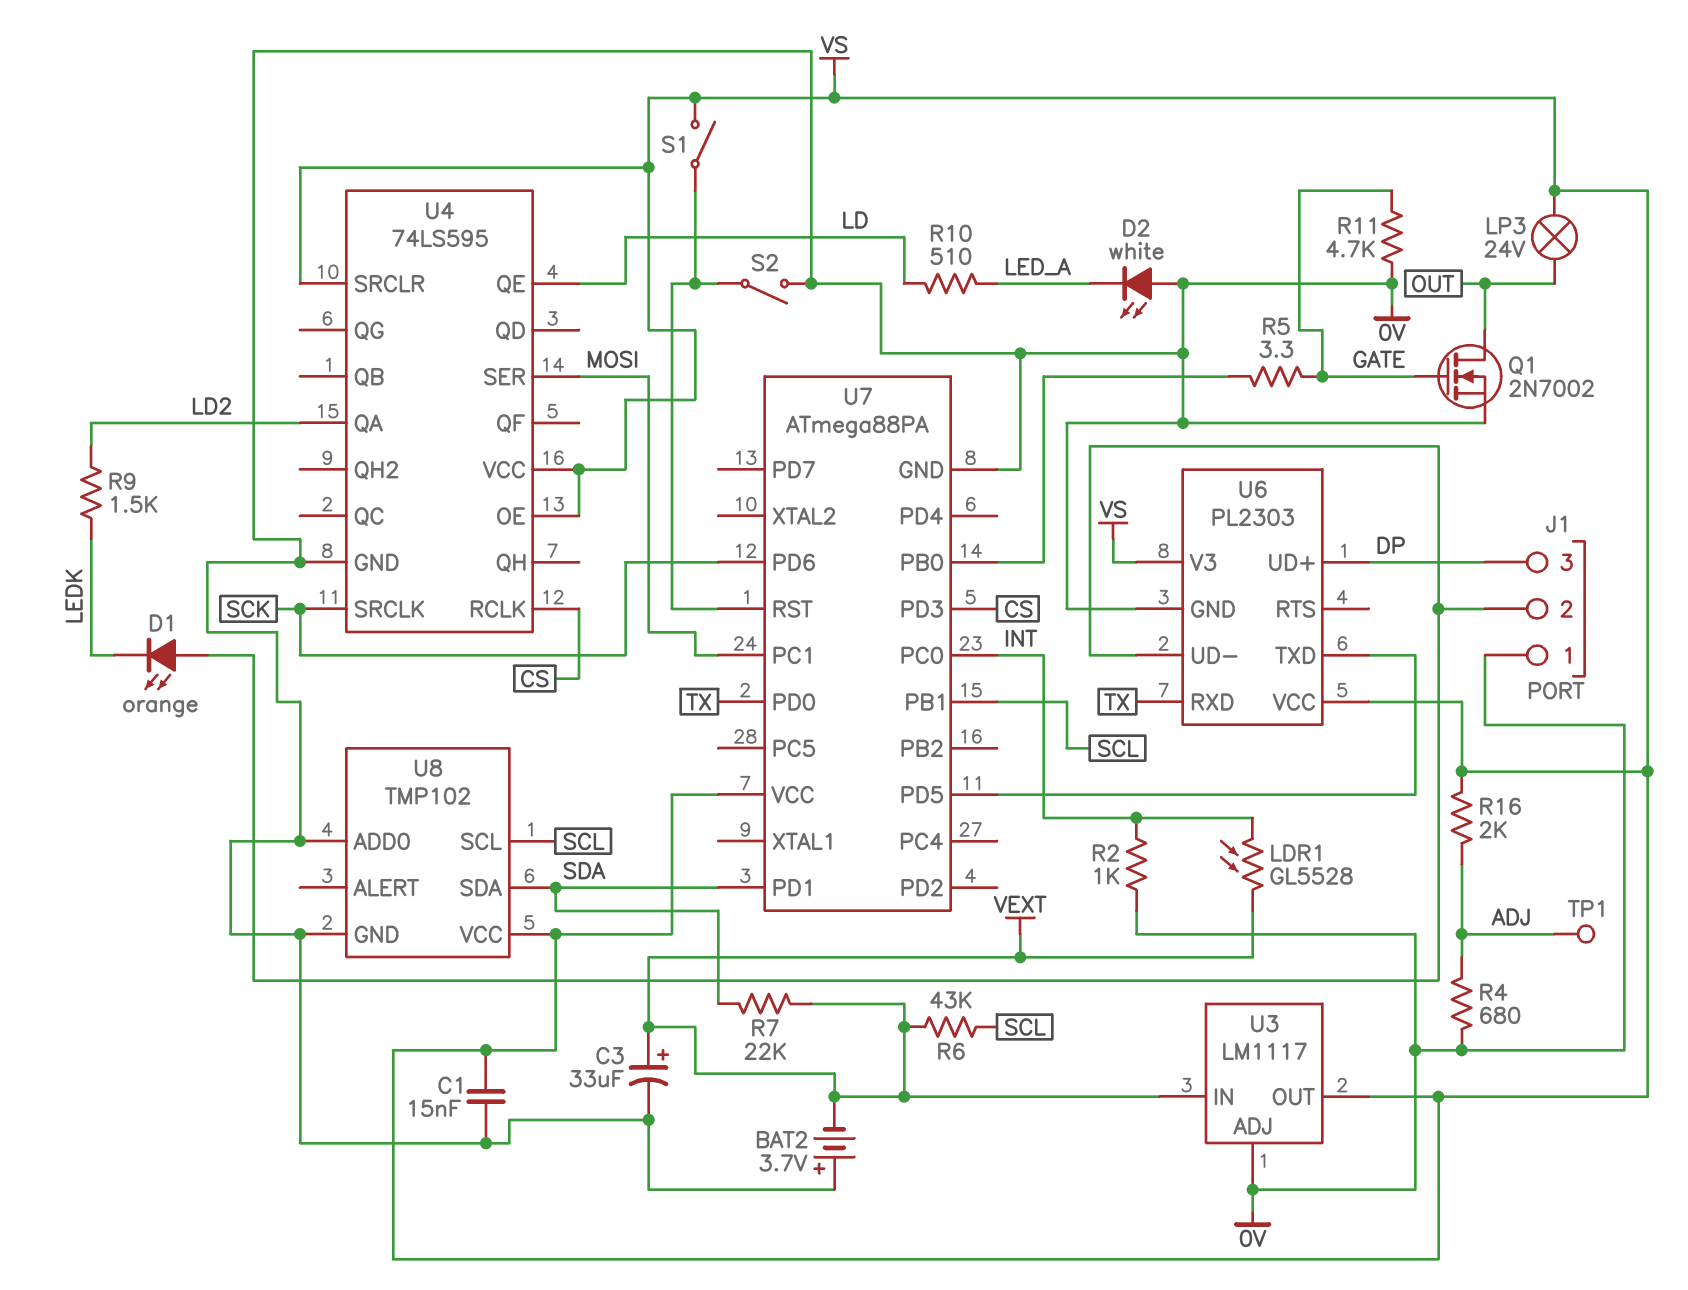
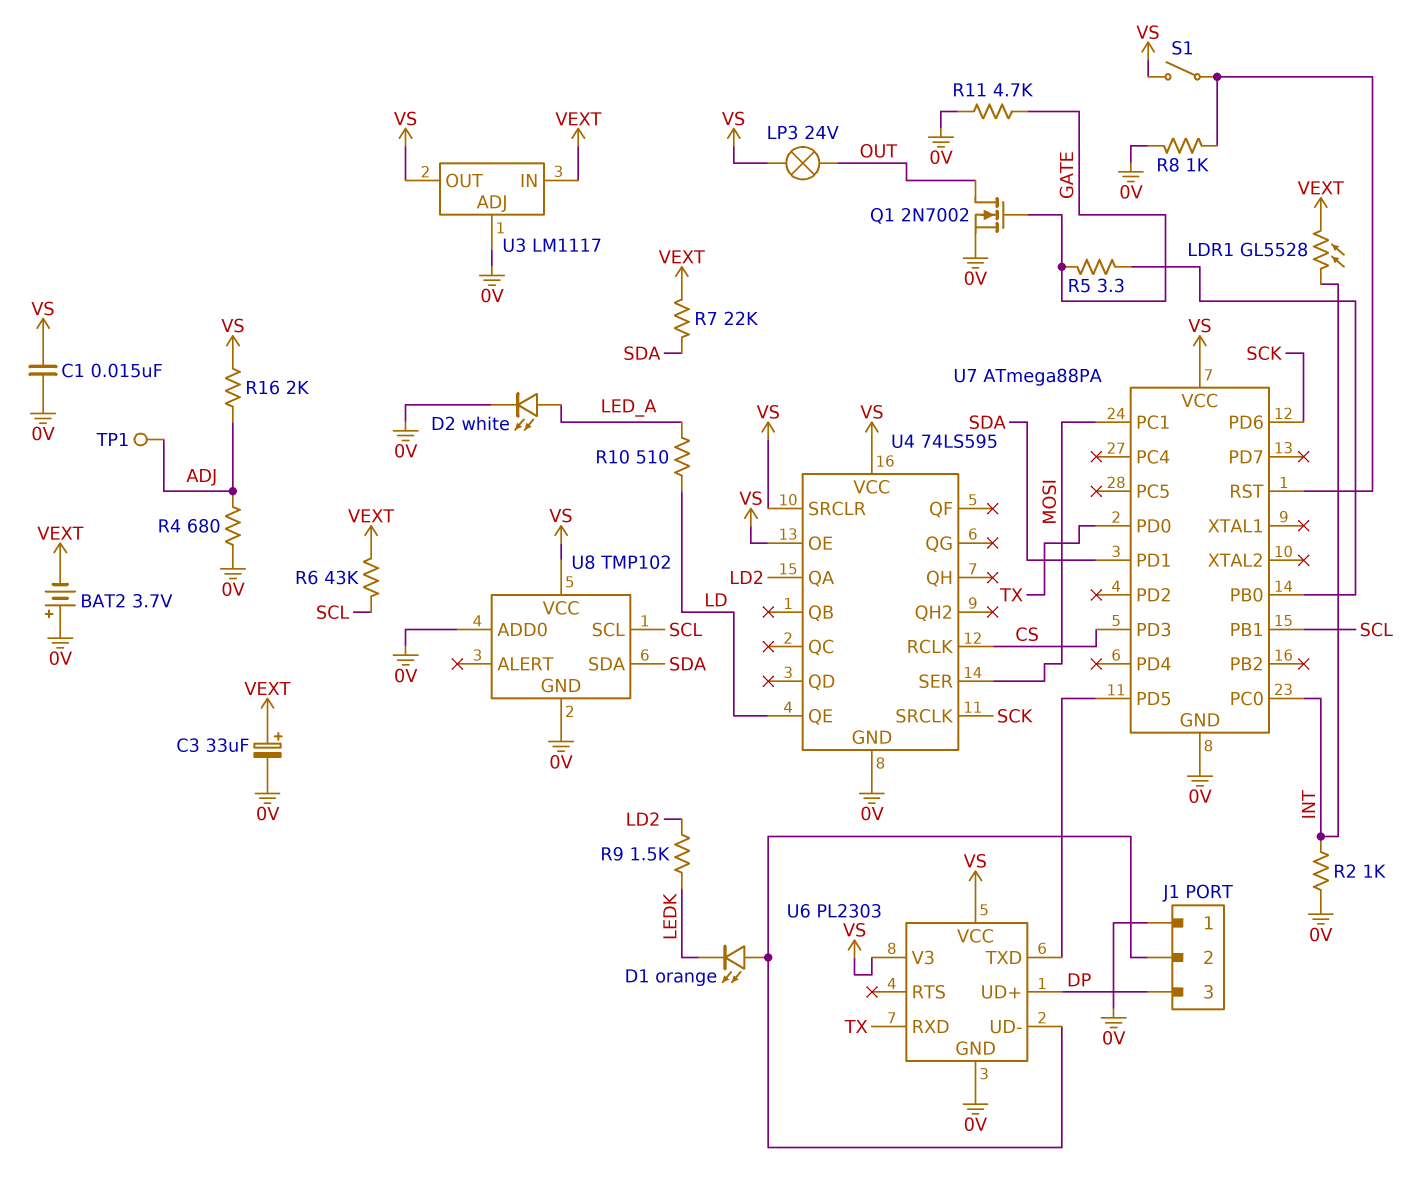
D2: LED white (A 0V, K LED_A) -> LED white (A LED_A, K 0V)
R8: none -> 1k (0V, U7/RST)
S2: switch (0V, U7/RST) -> none

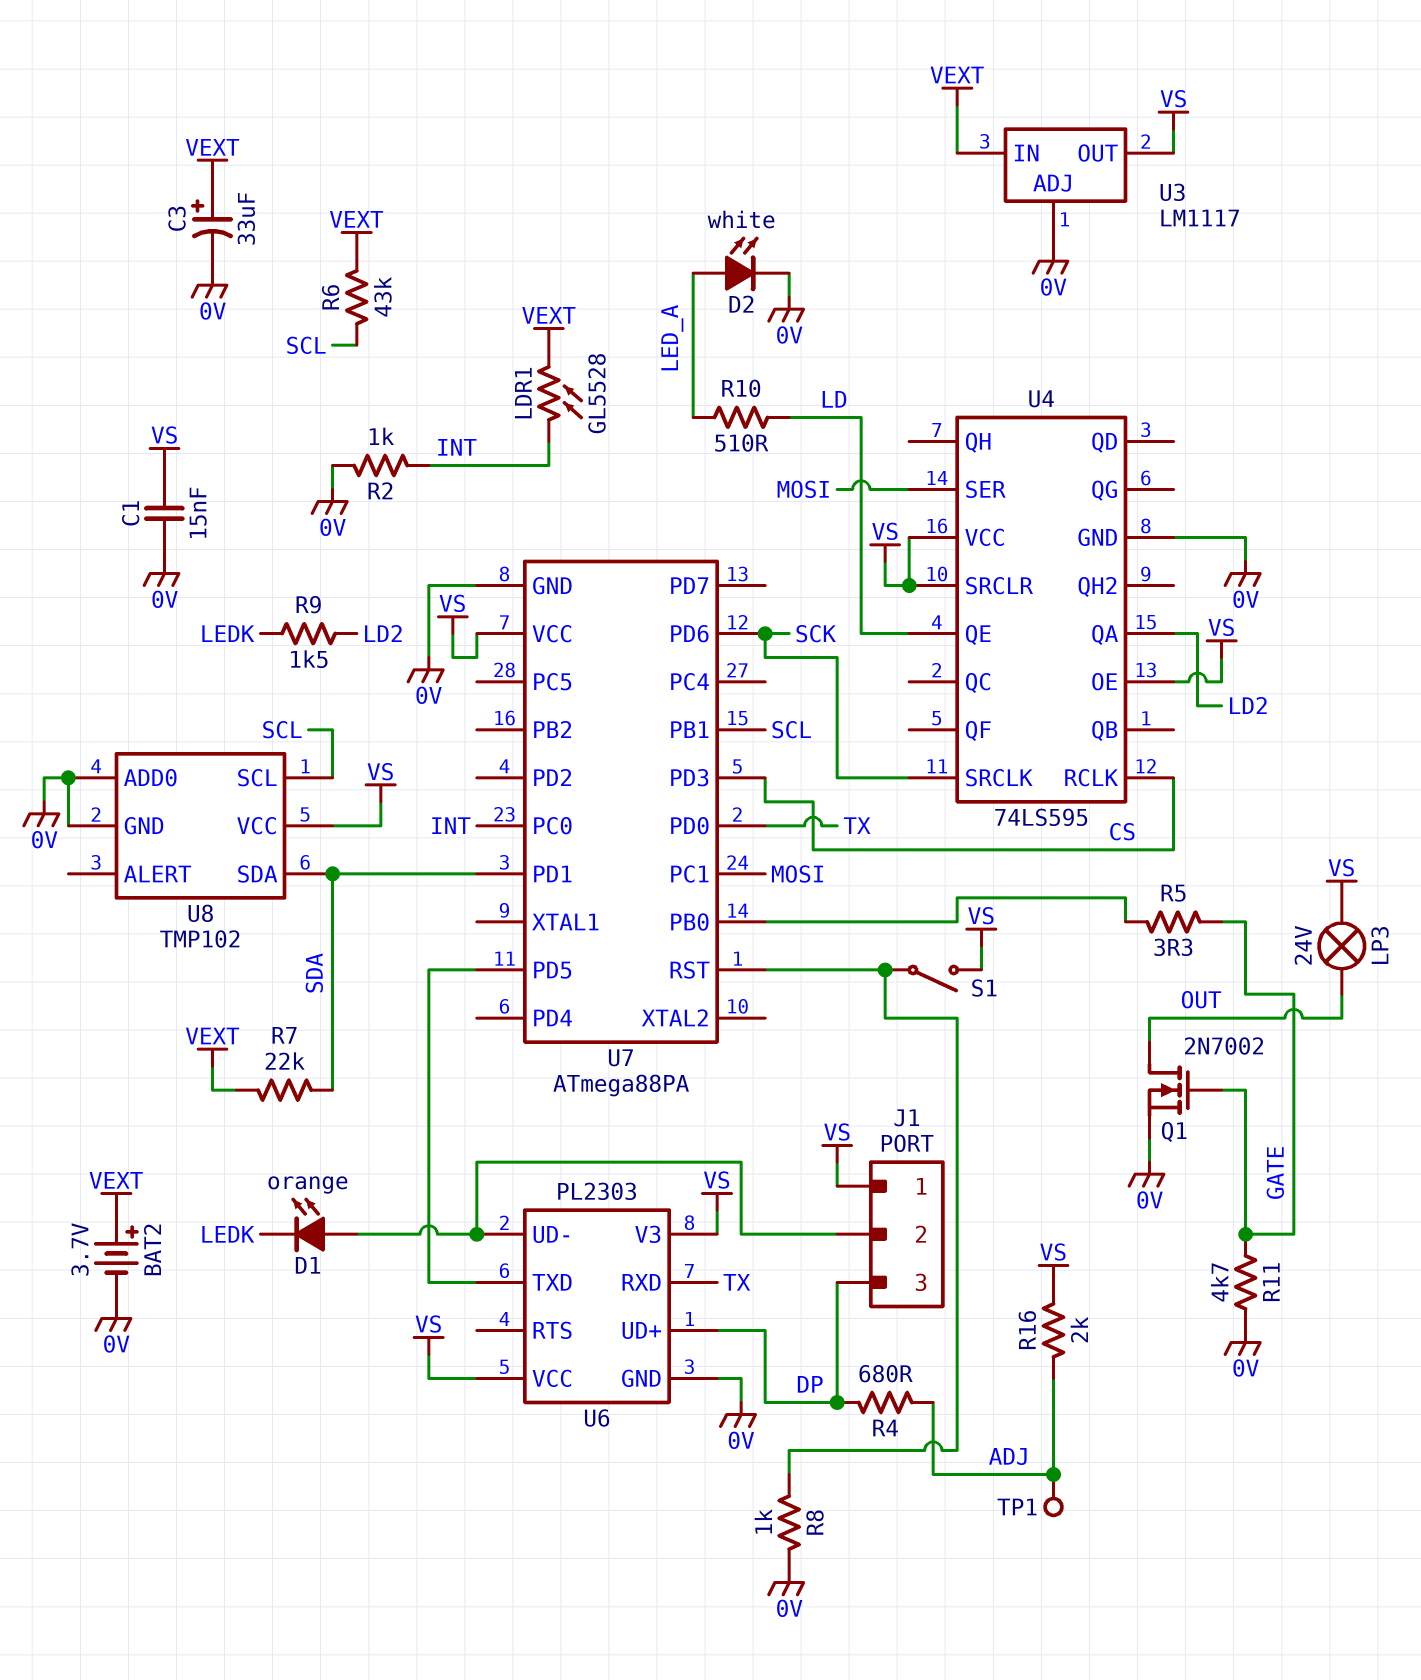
BAT2: 3.7V (plus 0V, minus VEXT) -> 3.7V (plus VEXT, minus 0V)
J1 pin 1: 0V -> VS
R4: 680 (0V, ADJ) -> 680 (ADJ, DP)

